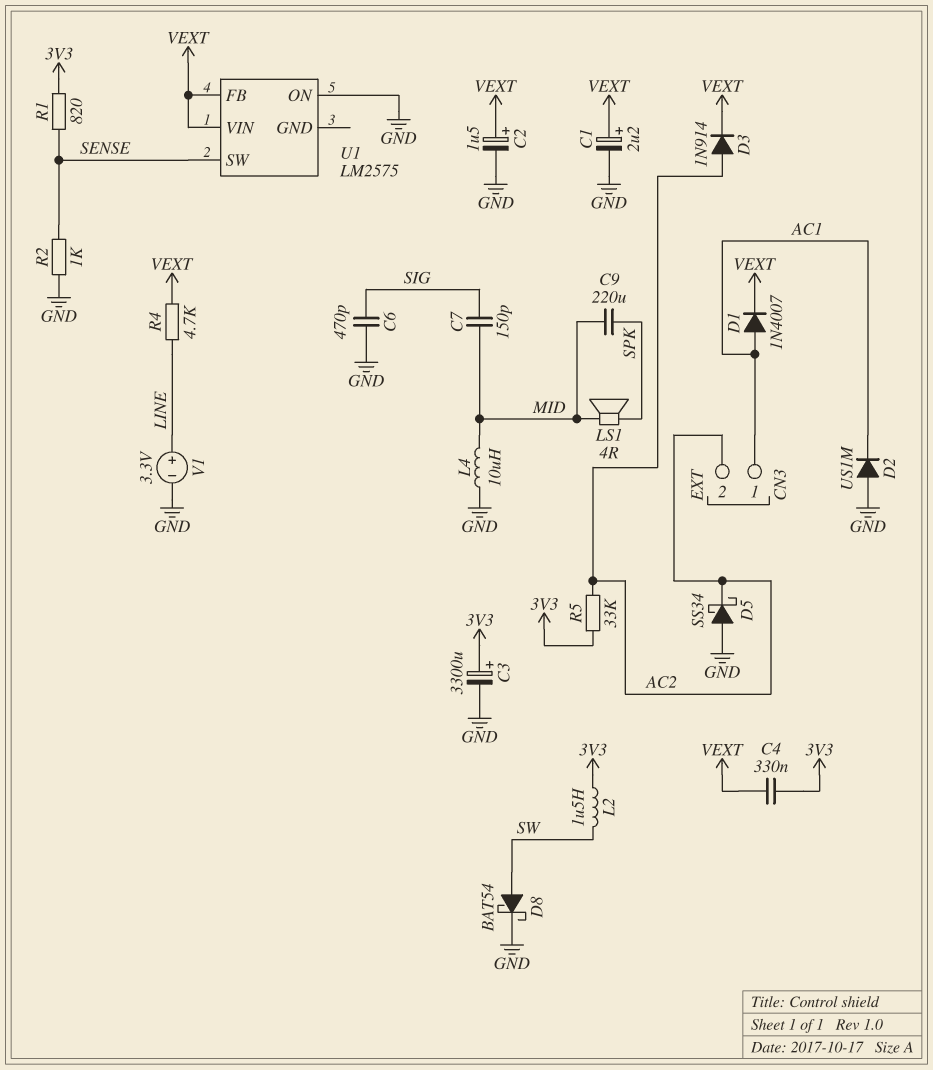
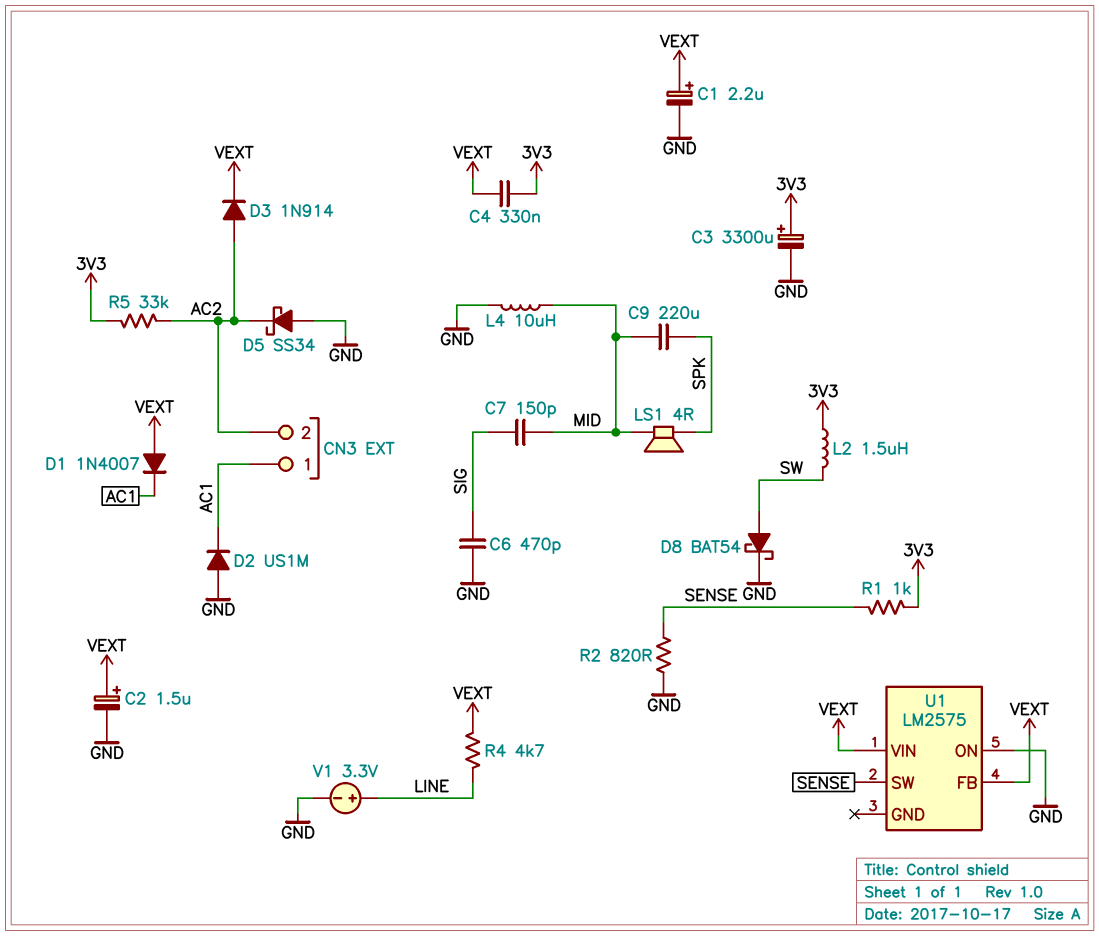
D1: diode 1N4007 (A AC1, K VEXT) -> diode 1N4007 (A VEXT, K AC1)
R1: 820 (3V3, SENSE) -> 1k (3V3, SENSE)
R2: 1k (GND, SENSE) -> 820 (GND, SENSE)

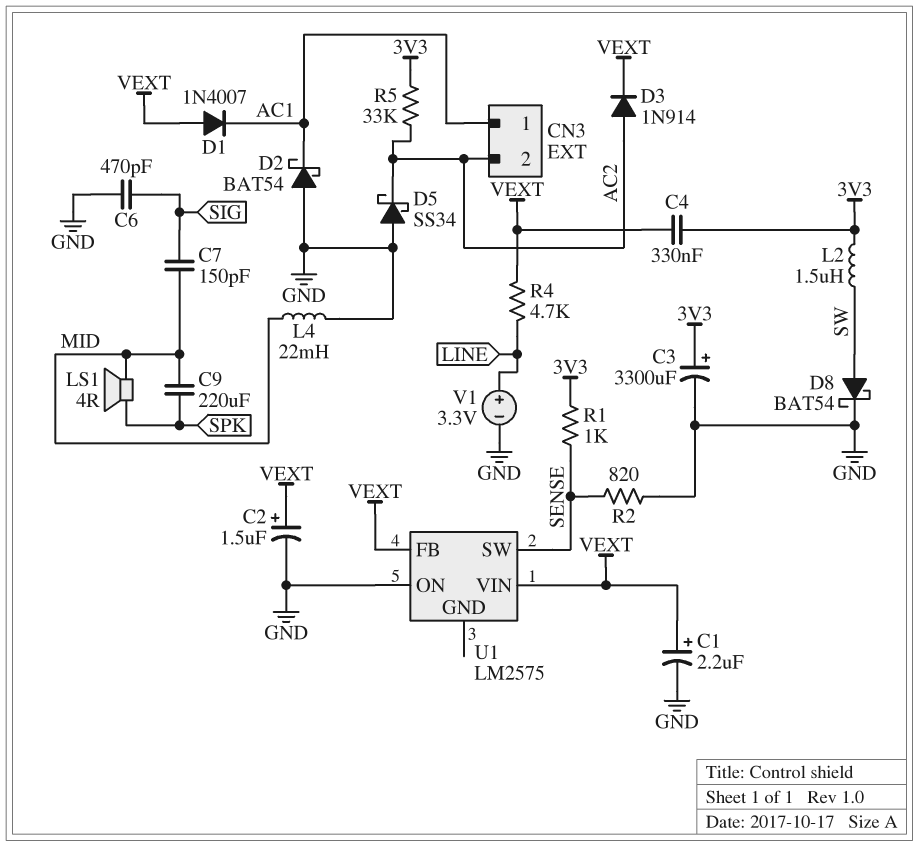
D2: diode US1M (A GND, K AC1) -> schottky BAT54 (A GND, K AC1)
L4: 10uH (GND, MID) -> 22mH (GND, MID)

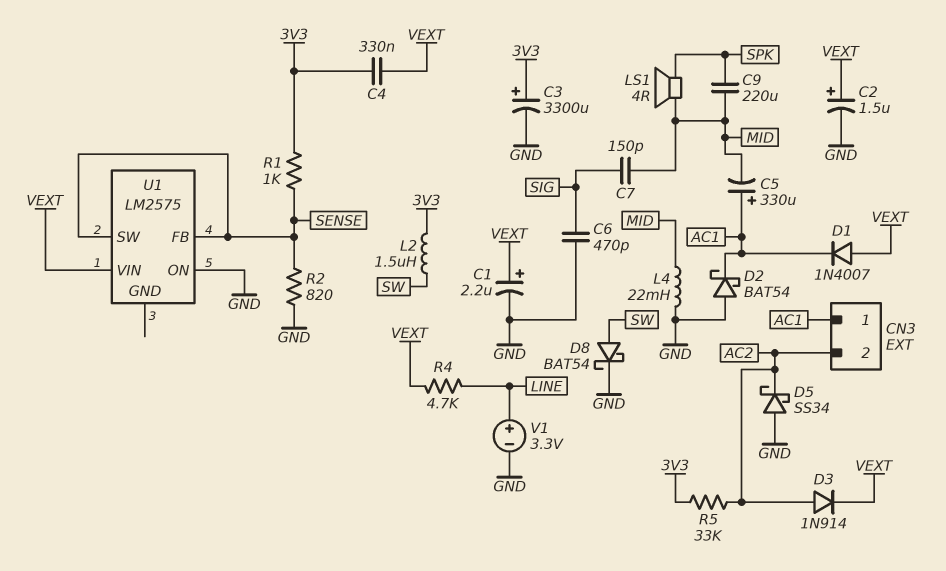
C5: none -> 330uF (plus AC1, minus MID)
U1 pin FB: VEXT -> SENSE

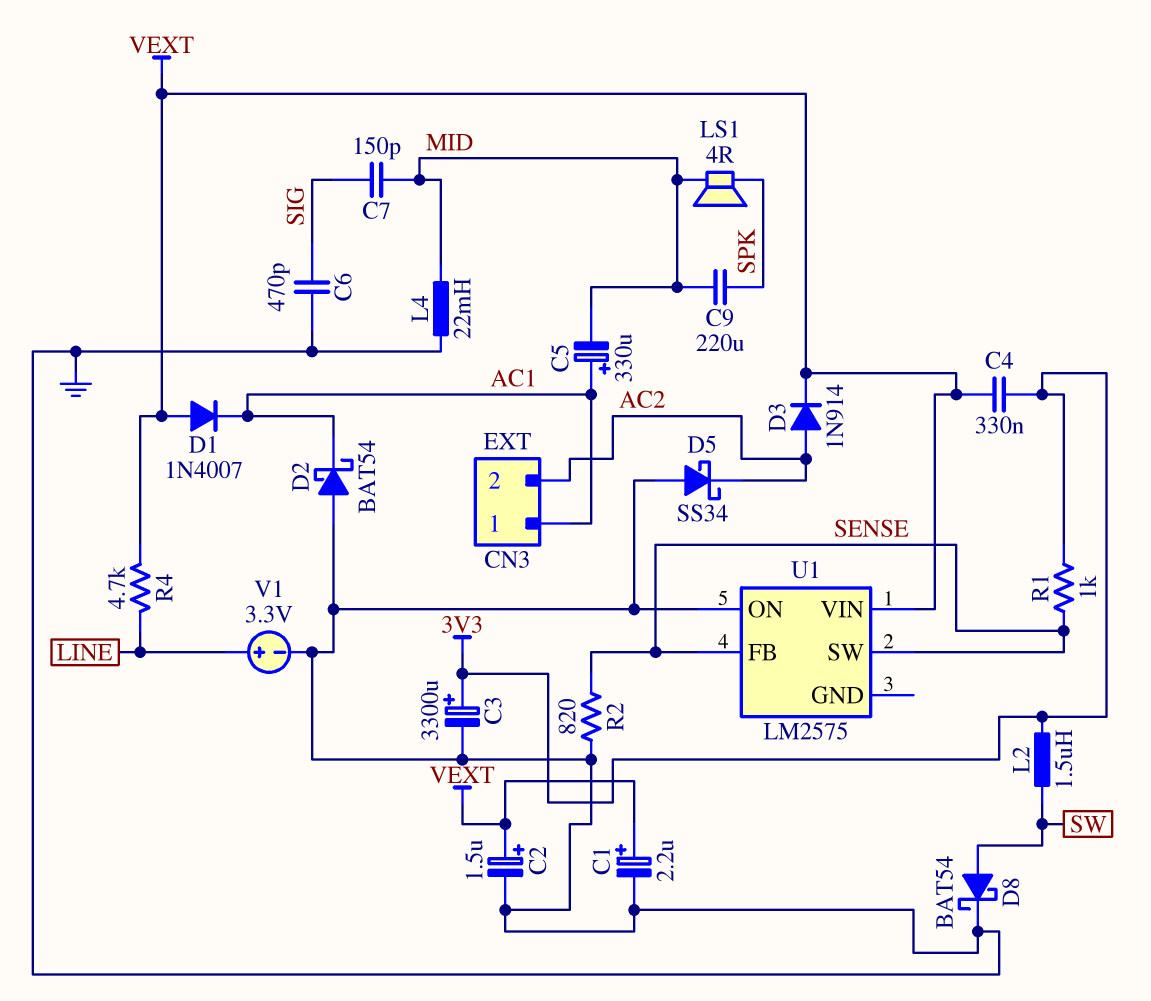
R5: 33k (3V3, AC2) -> none

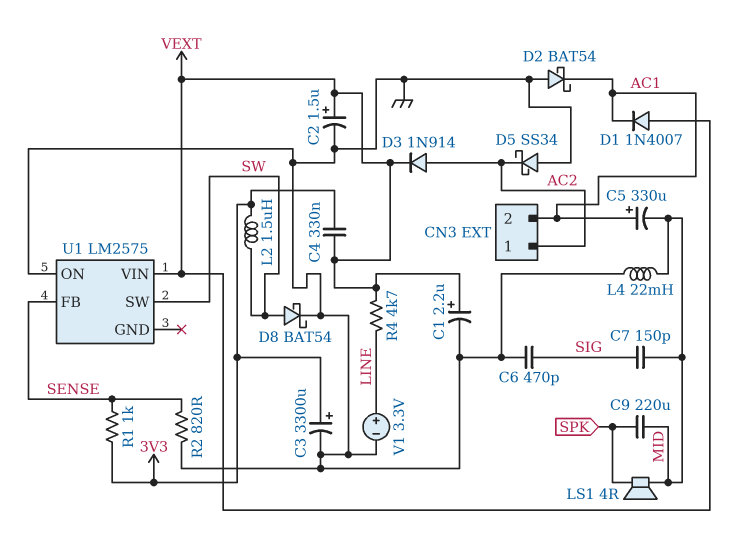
CN3 pin 1: AC1 -> AC2
CN3 pin 2: AC2 -> AC1
U1 pin SW: SENSE -> SW

